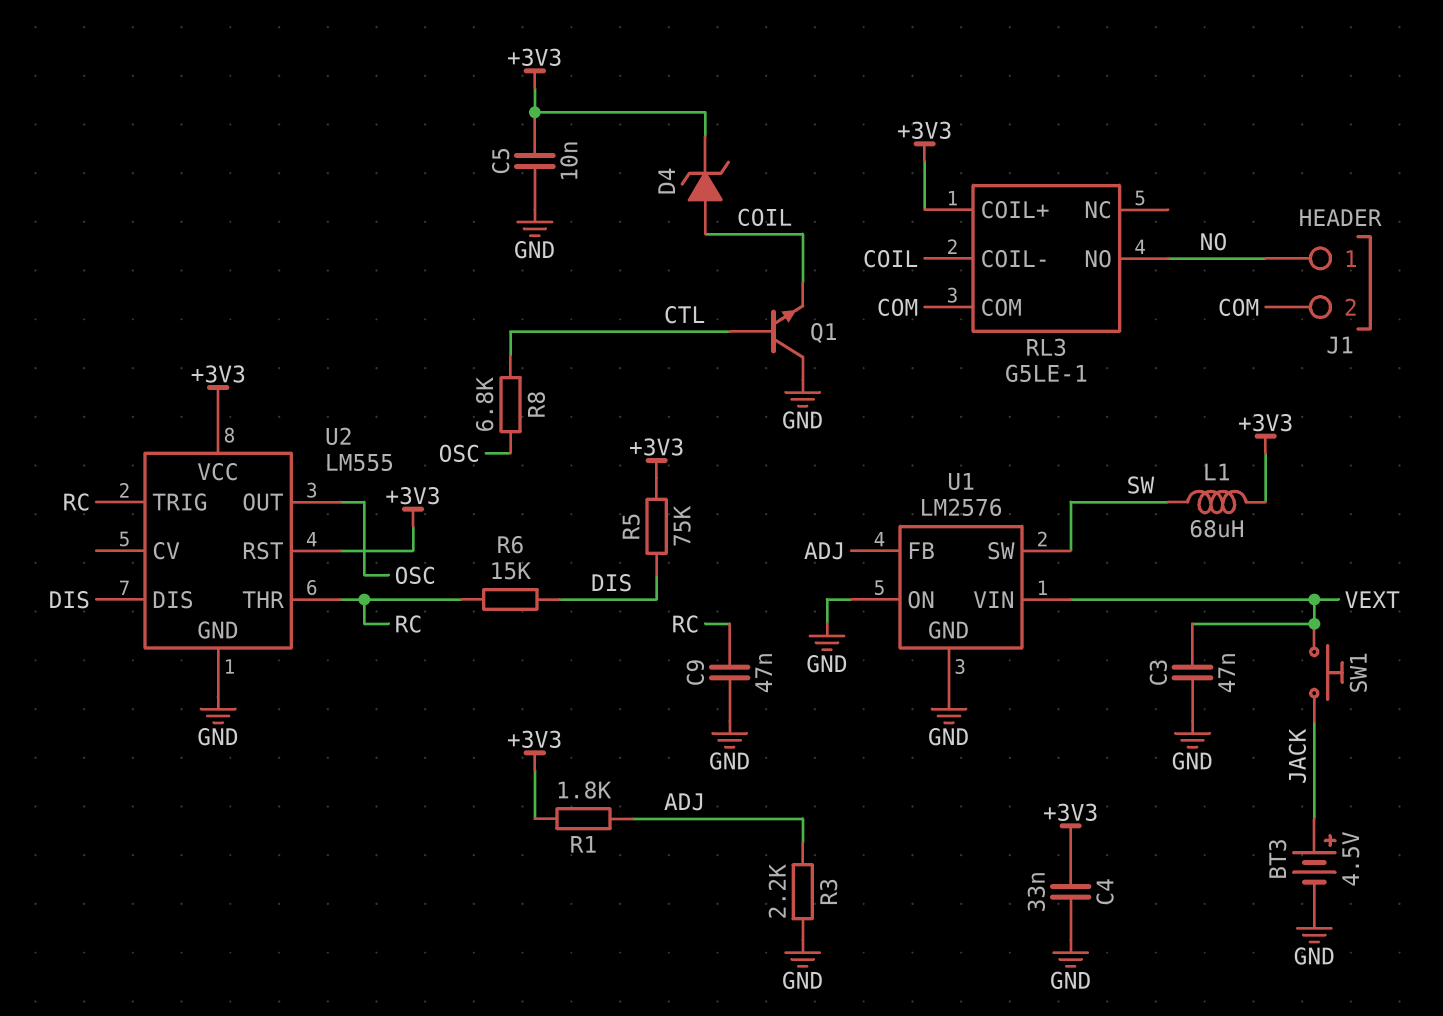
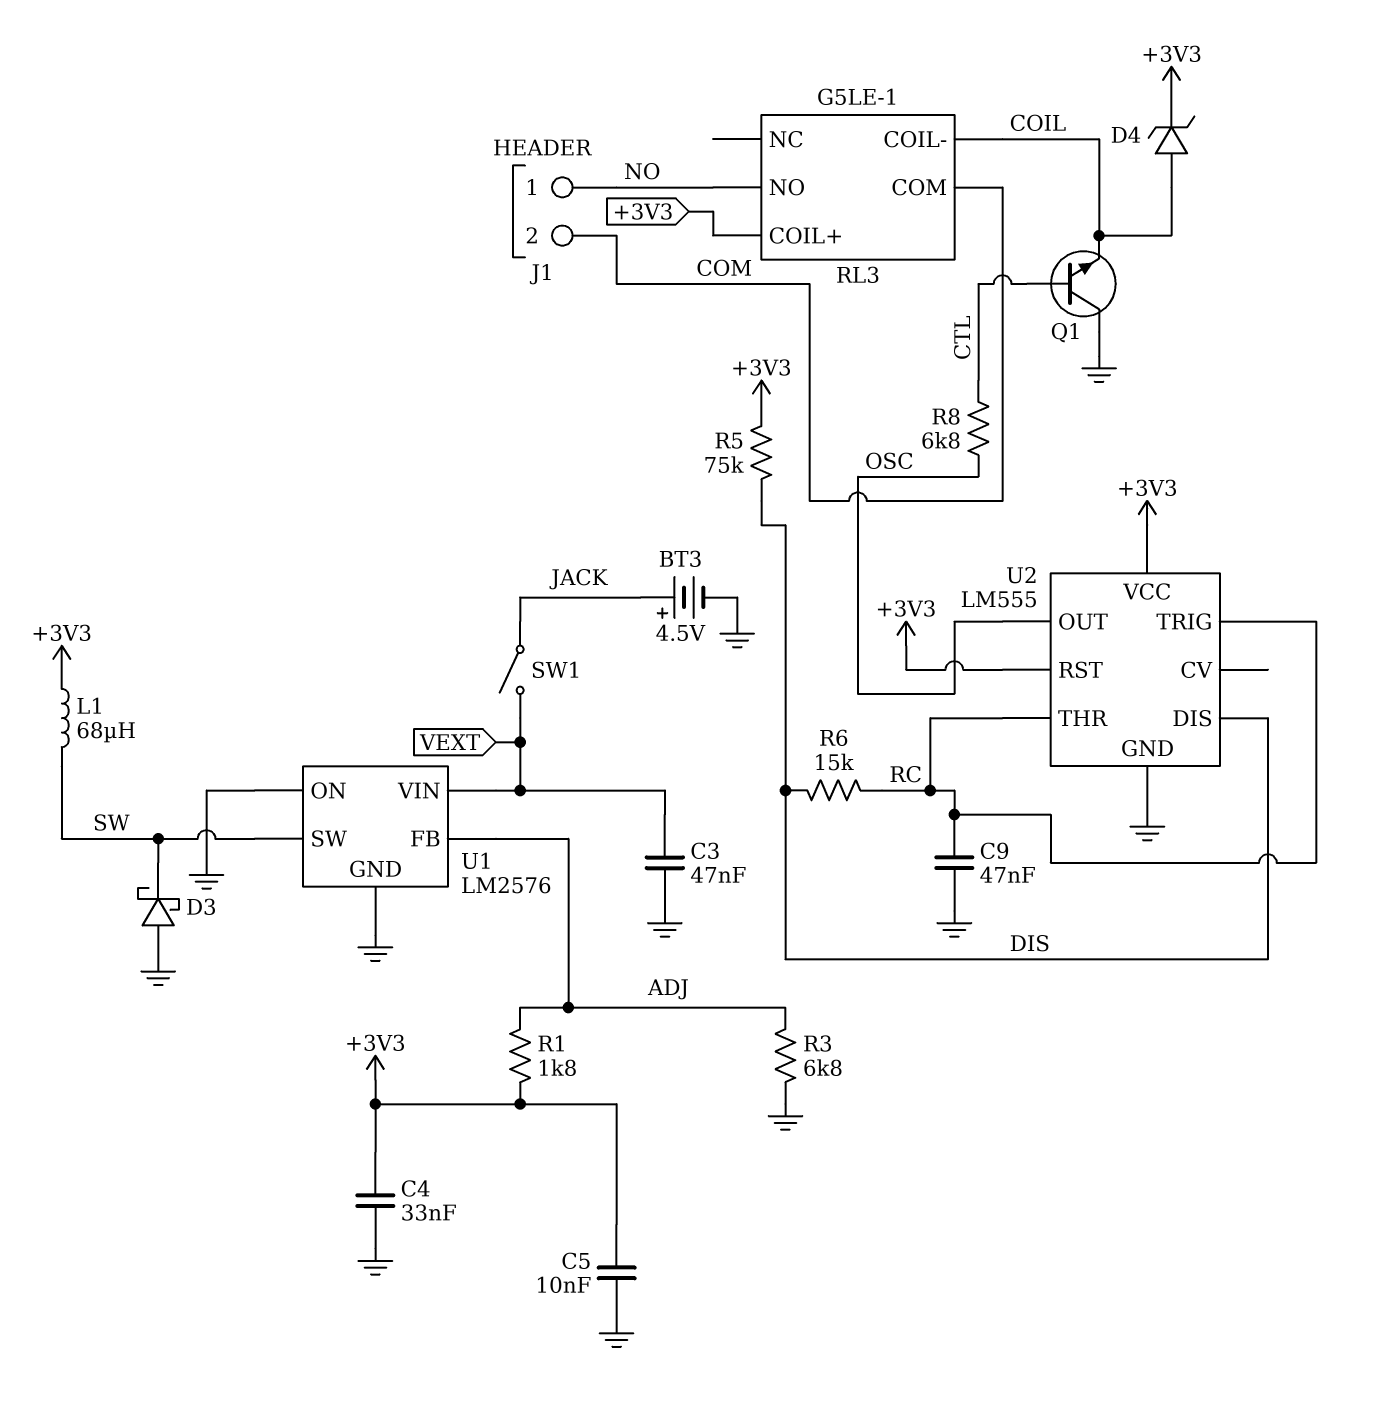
D3: none -> schottky (A GND, K SW)
R3: 2.2k (ADJ, GND) -> 6.8k (ADJ, GND)
SW1: button (JACK, VEXT) -> switch (JACK, VEXT)

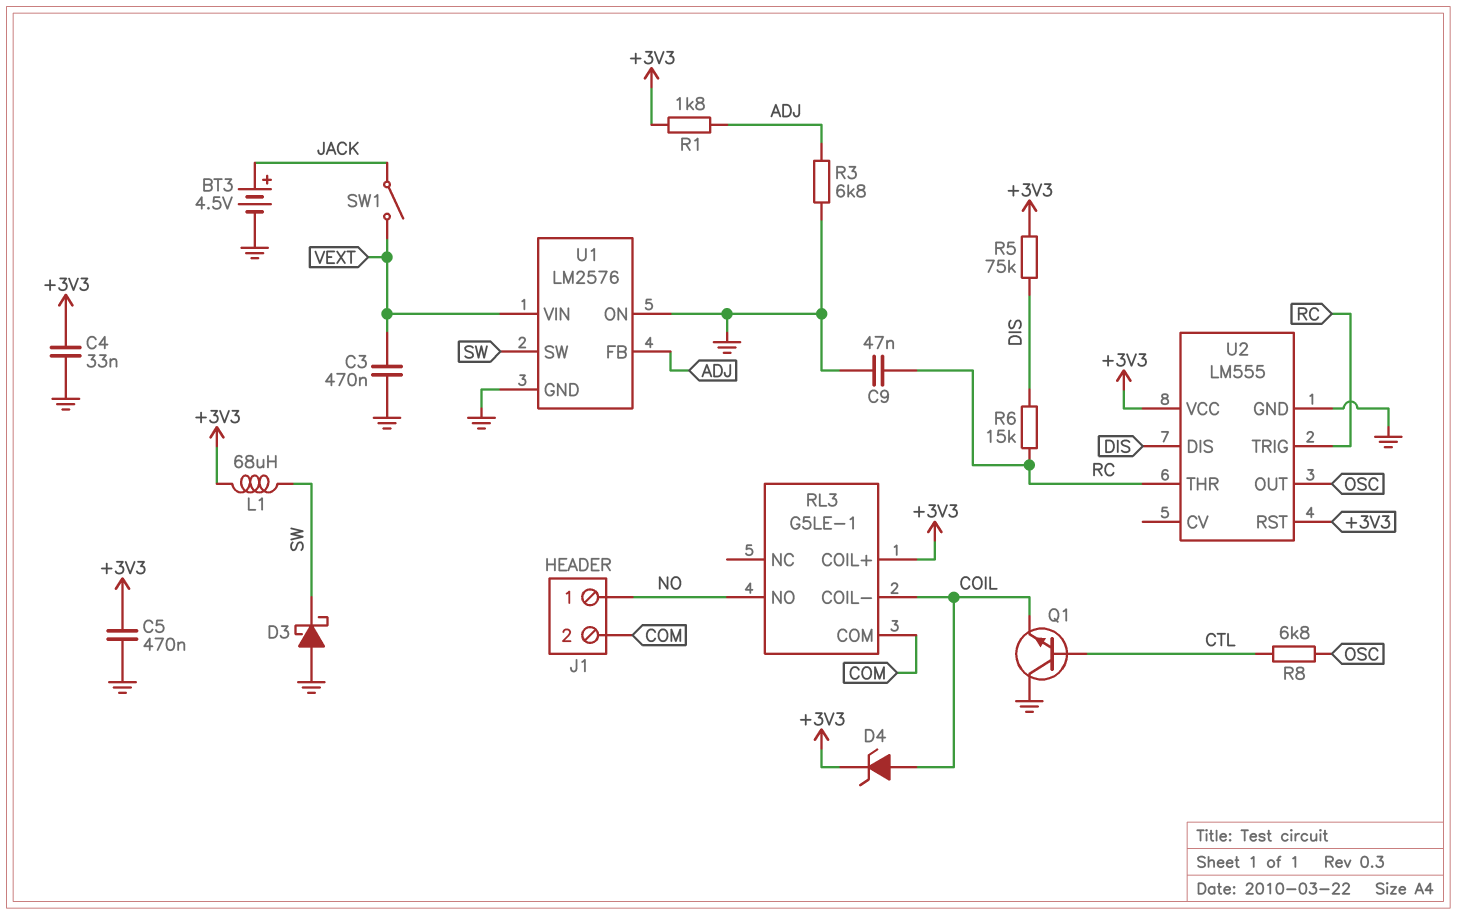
C3: 47nF (GND, VEXT) -> 470nF (GND, VEXT)
C5: 10nF (+3V3, GND) -> 470nF (+3V3, GND)

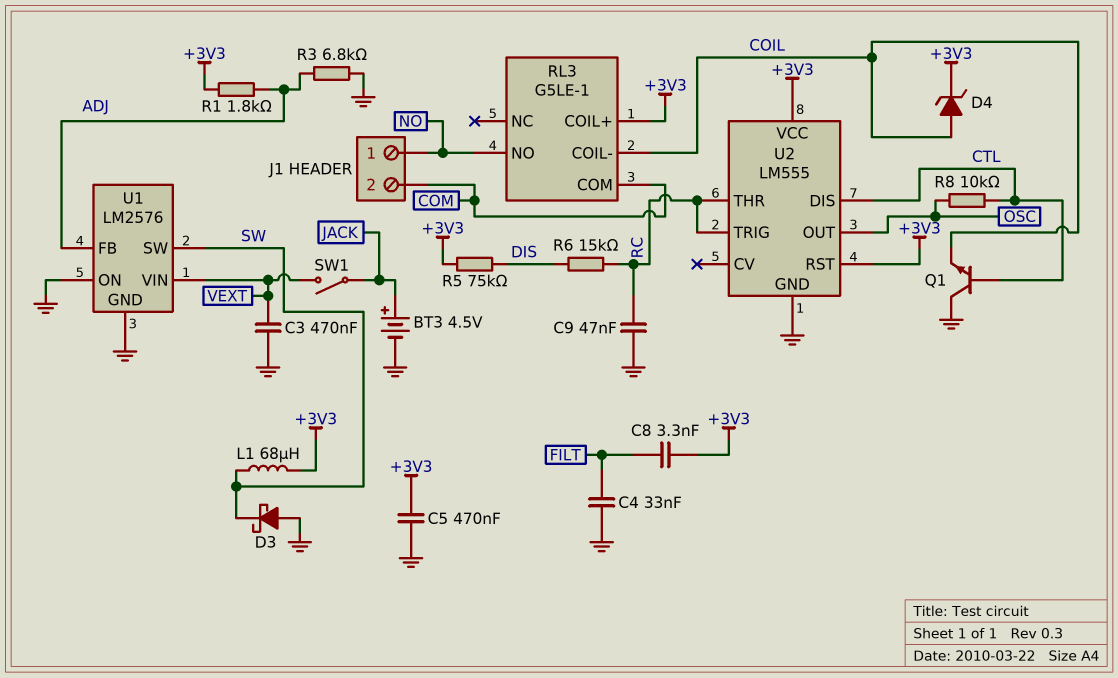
C4: 33nF (+3V3, GND) -> 33nF (FILT, GND)
C8: none -> 3.3nF (+3V3, FILT)
R8: 6.8k (CTL, OSC) -> 10k (CTL, OSC)
U2 pin DIS: DIS -> CTL

